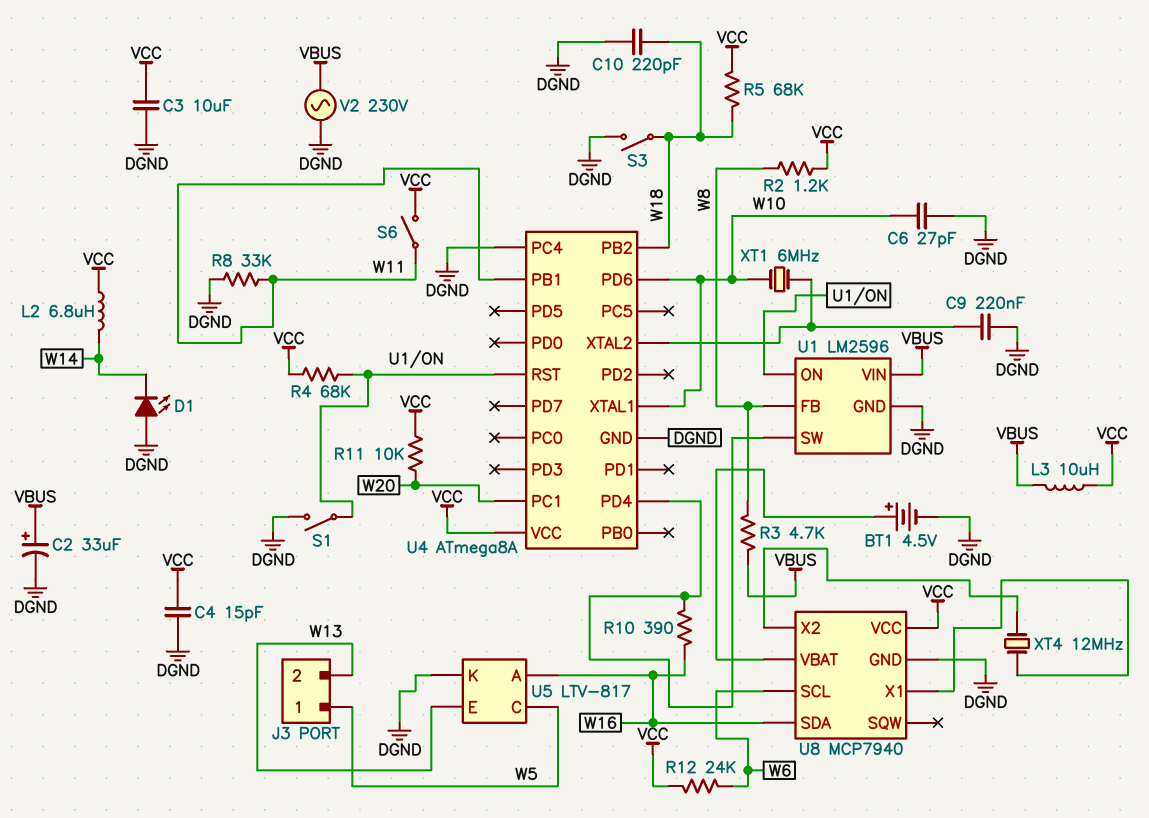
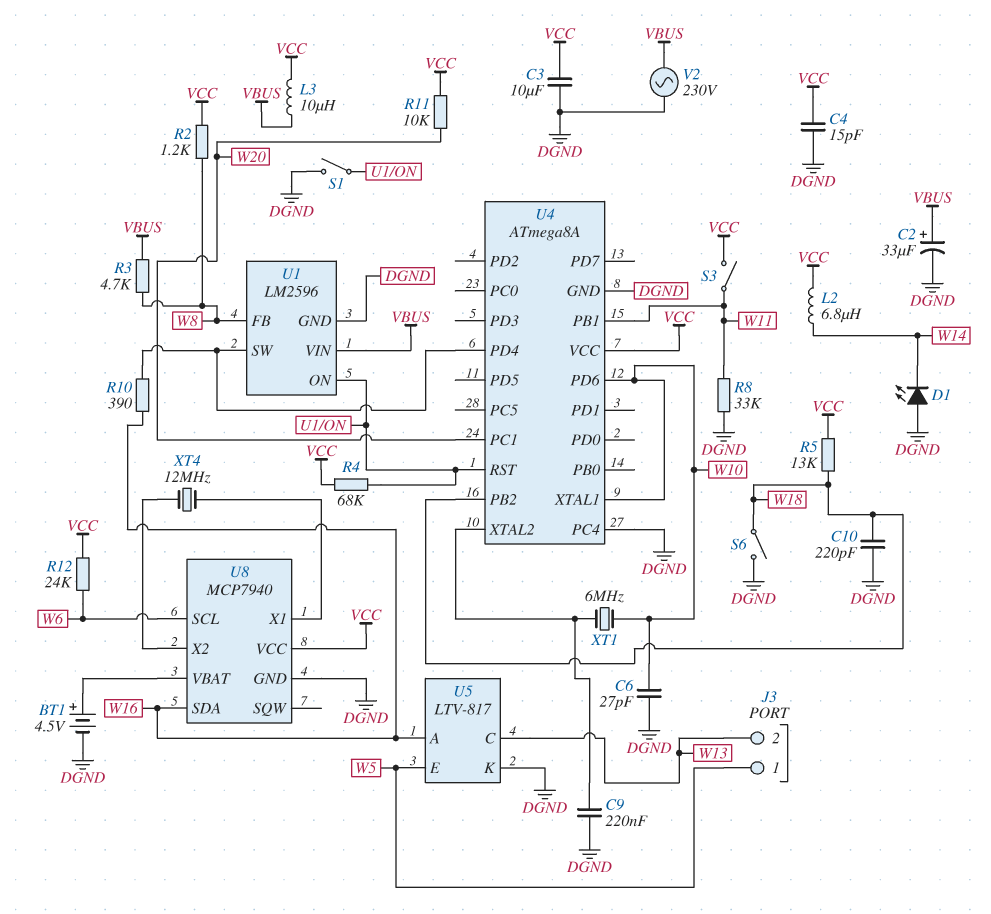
R5: 68k (VCC, W18) -> 13k (VCC, W18)
S3: switch (DGND, W18) -> switch (VCC, W11)
S6: switch (VCC, W11) -> switch (DGND, W18)
U5 pin C: W5 -> W13
U5 pin E: W13 -> W5

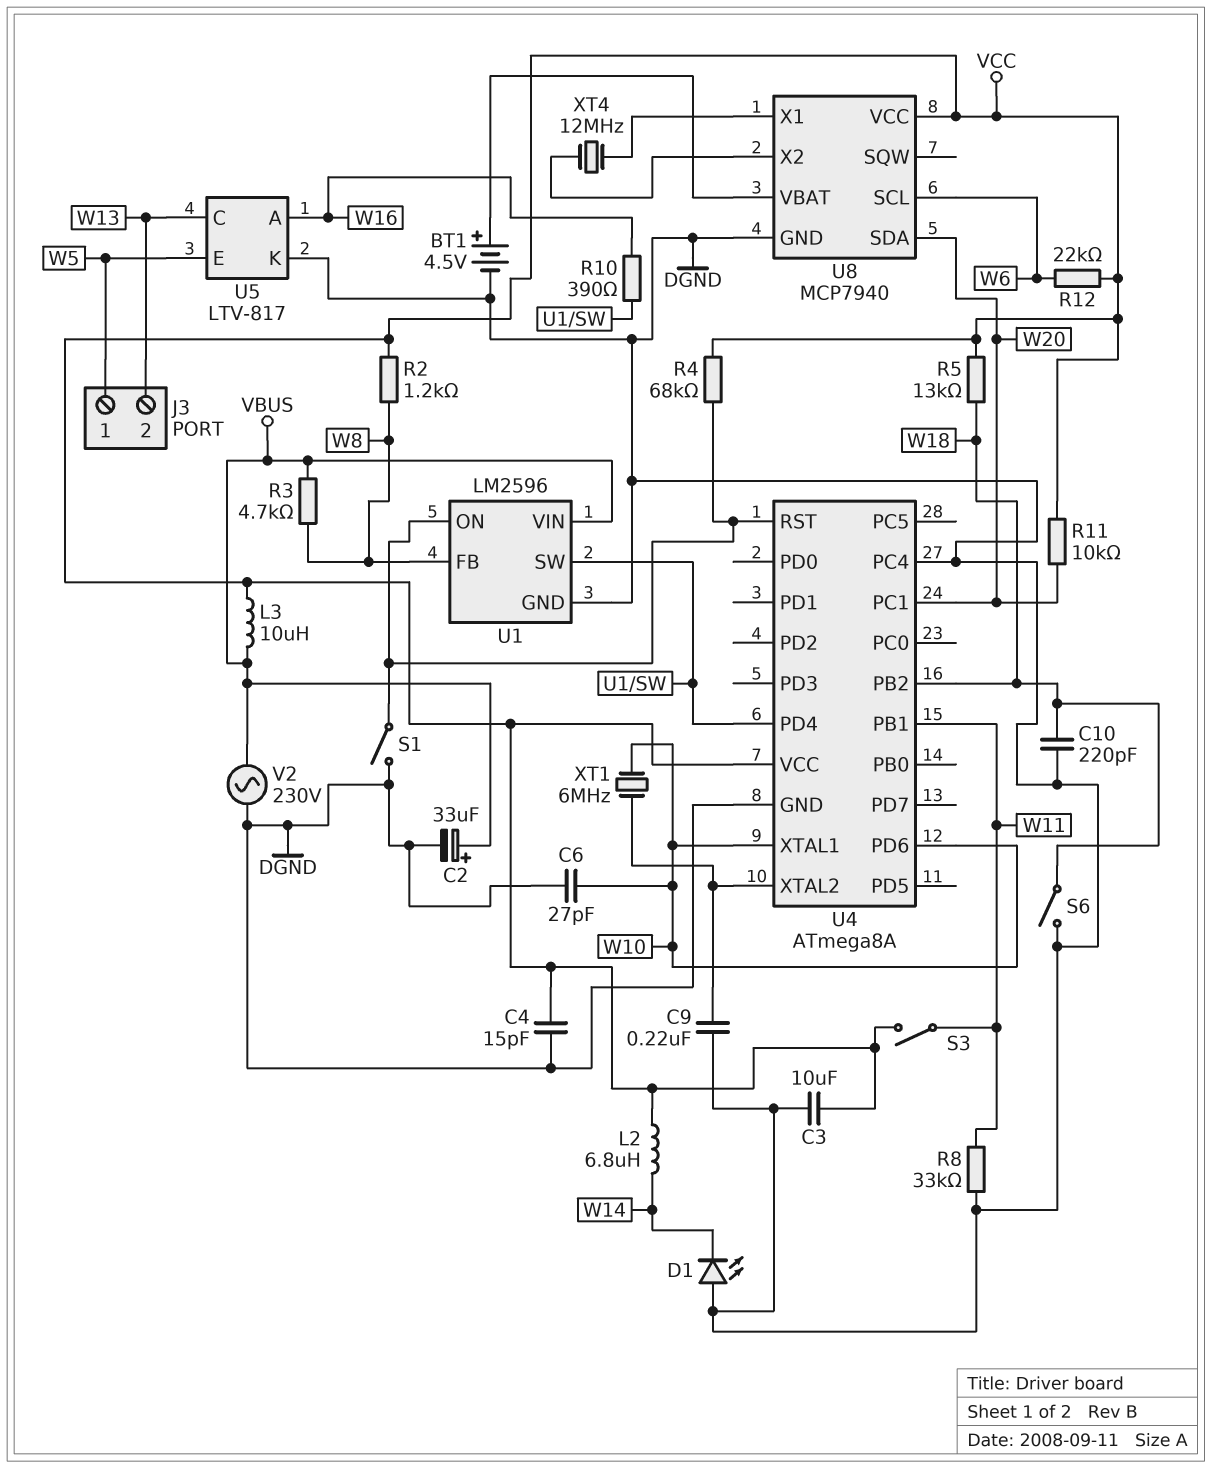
R12: 24k (VCC, W6) -> 22k (VCC, W6)
U8 pin SDA: W16 -> W20

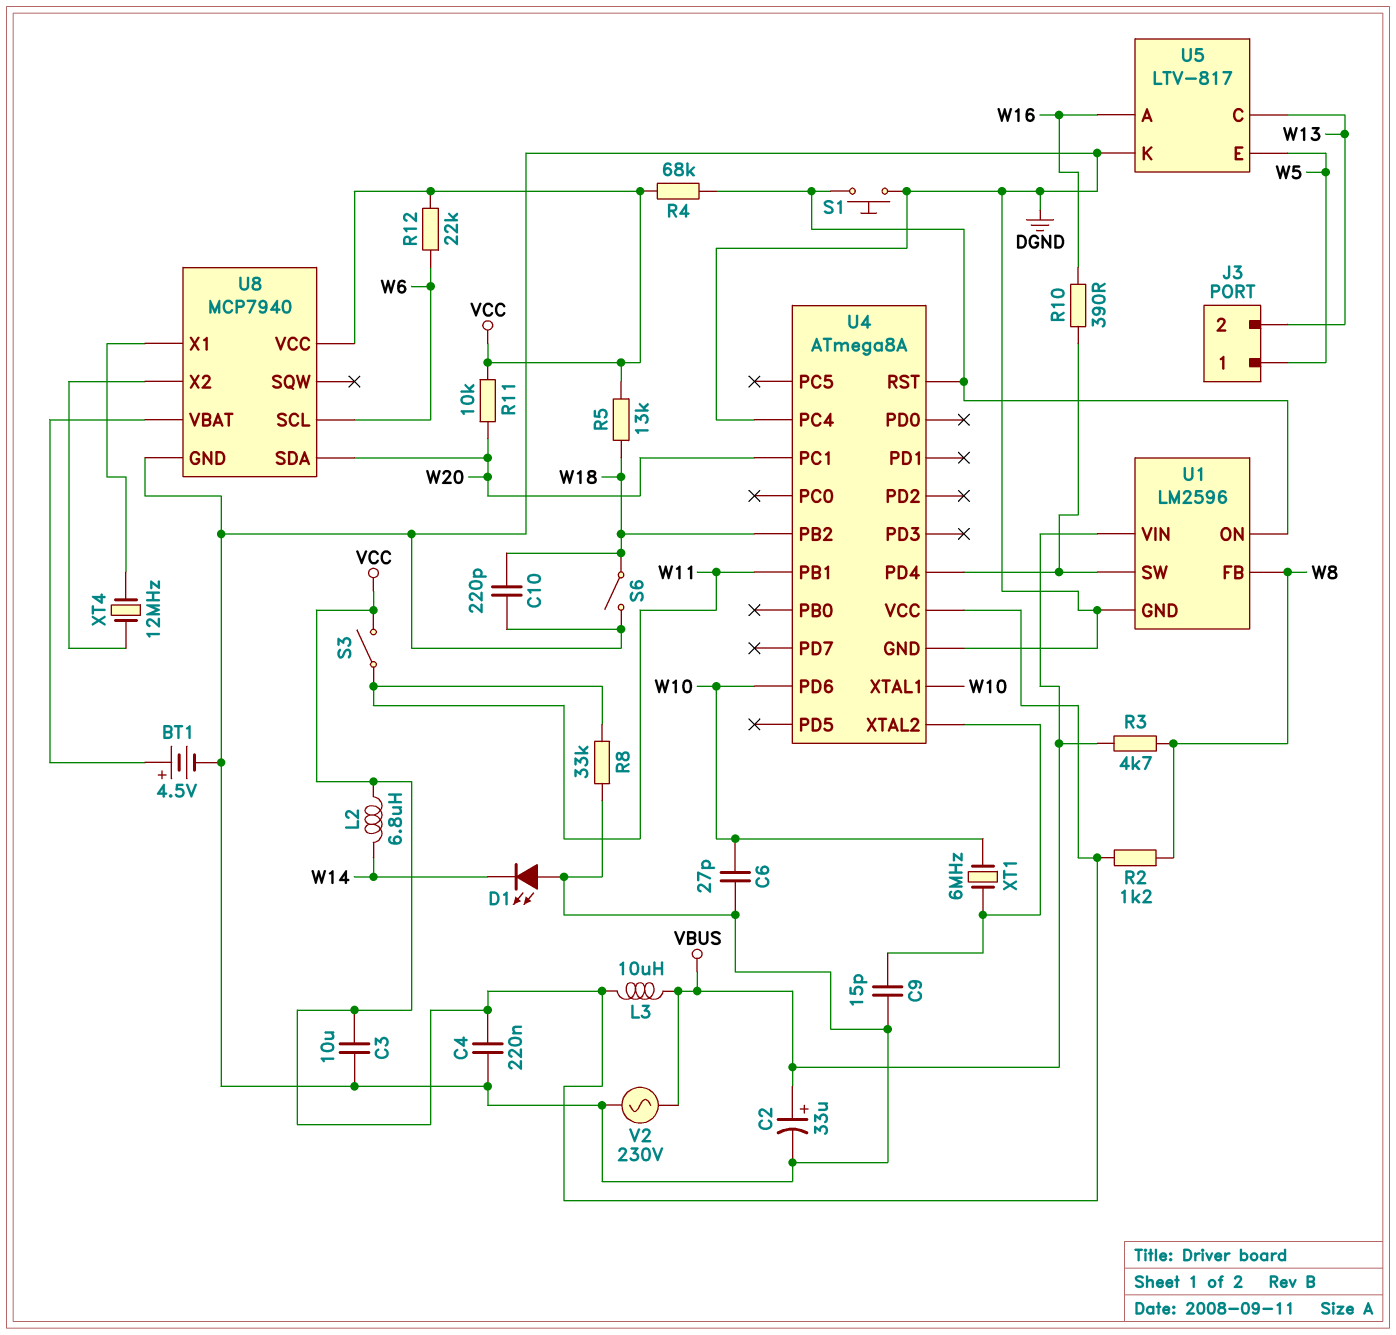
C4: 15pF (DGND, VCC) -> 220nF (DGND, VCC)
C9: 220nF (DGND, U4/XTAL2) -> 15pF (DGND, U4/XTAL2)
S1: switch (DGND, U1/ON) -> button (DGND, U1/ON)

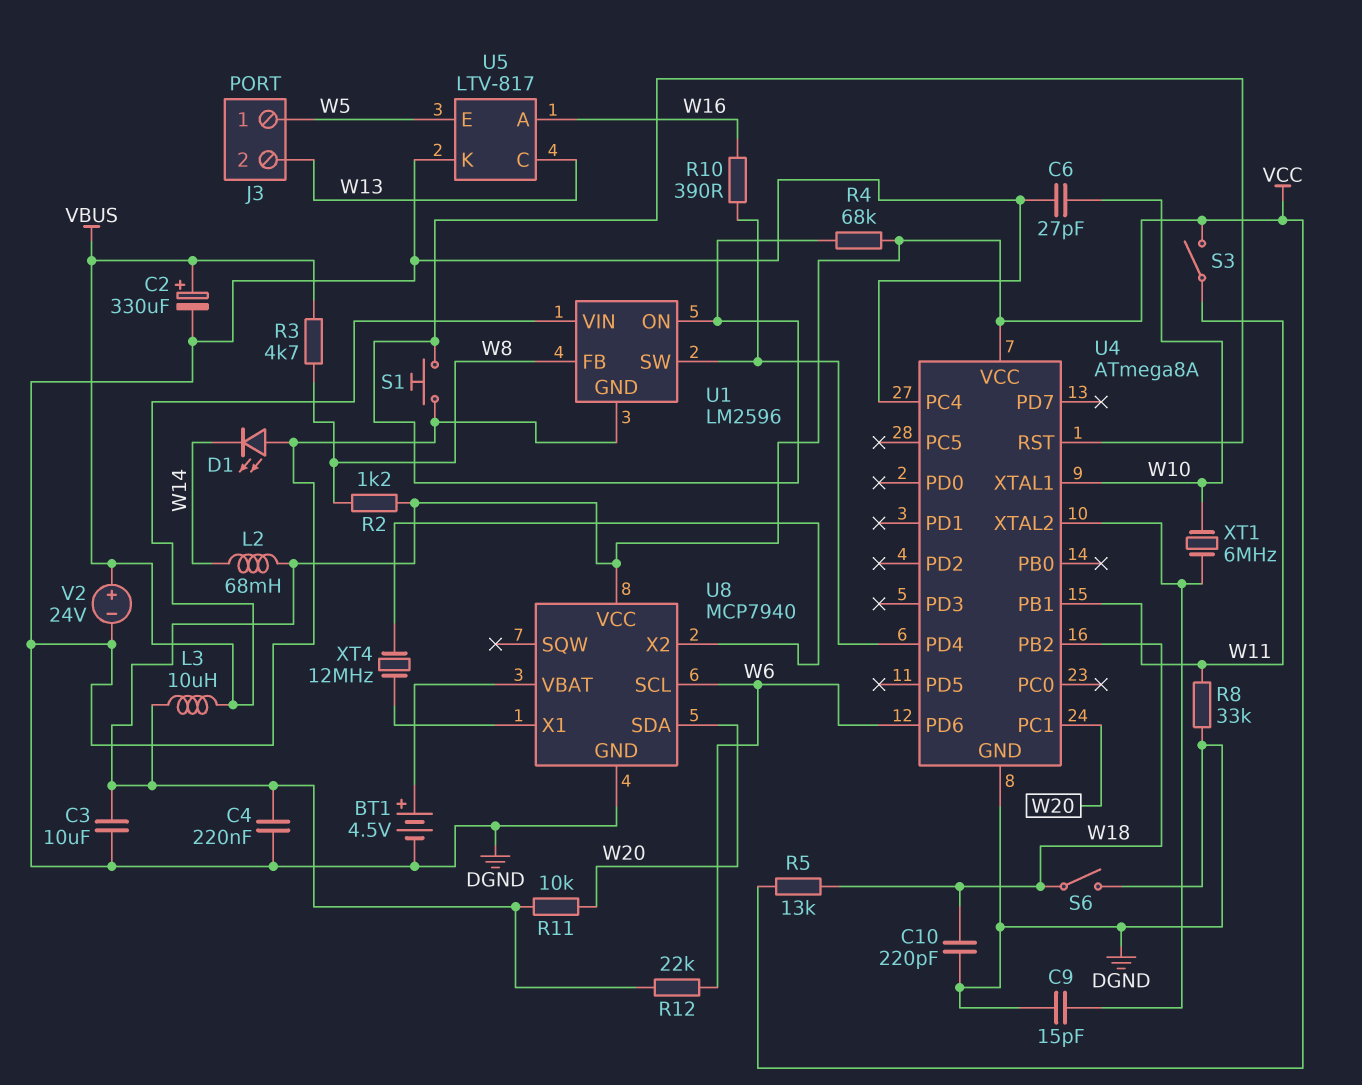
C2: 33uF (plus VBUS, minus DGND) -> 330uF (plus VBUS, minus DGND)
L2: 6.8uH (VCC, W14) -> 68mH (VCC, W14)
U4 pin PD6: W10 -> W6
V2: AC 230V (DGND, VBUS) -> 24V (plus VBUS, minus DGND)

